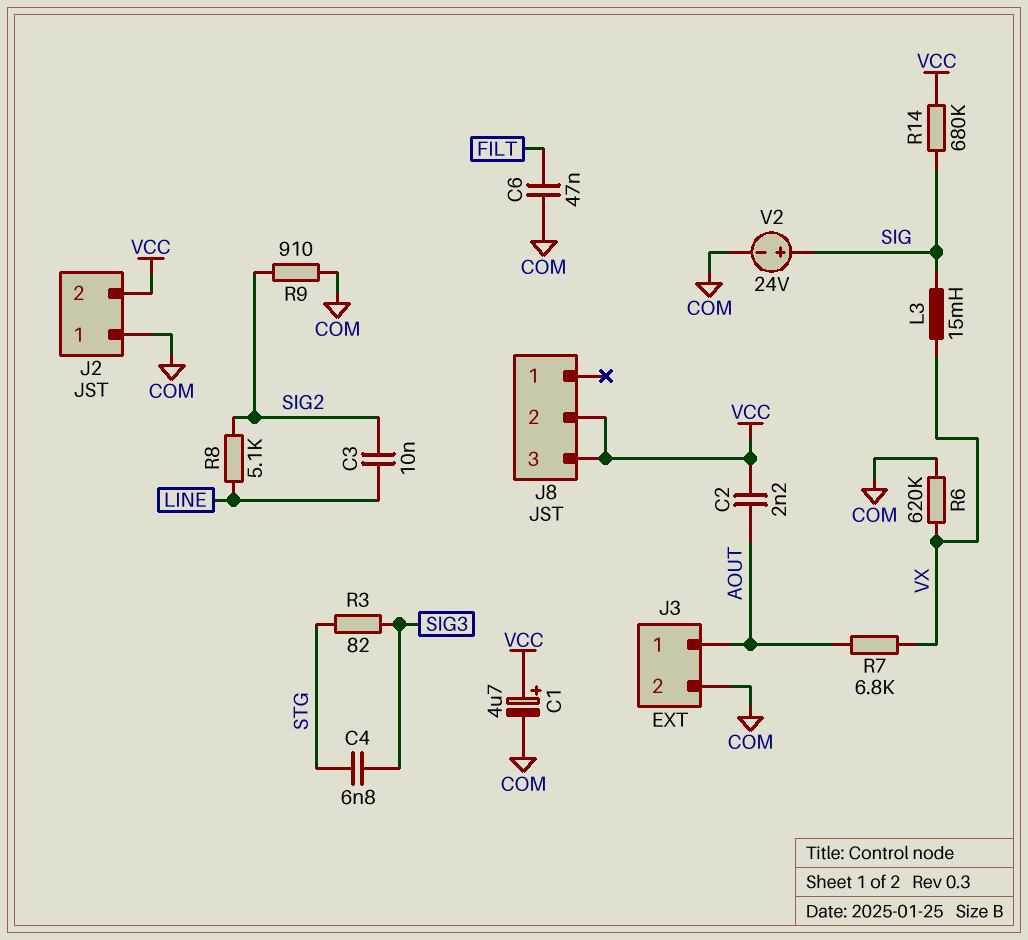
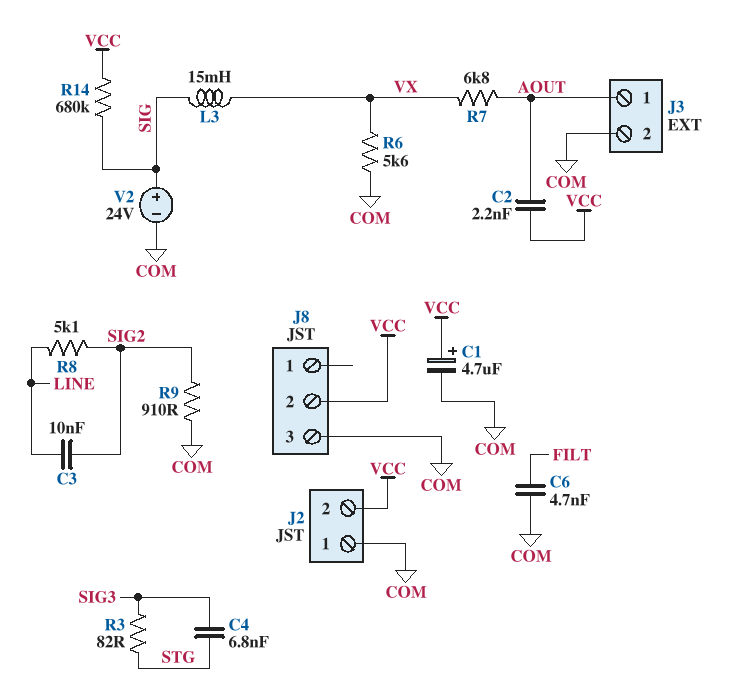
C6: 47nF (COM, FILT) -> 4.7nF (COM, FILT)
J8 pin 3: VCC -> COM
R6: 620k (COM, VX) -> 5.6k (COM, VX)

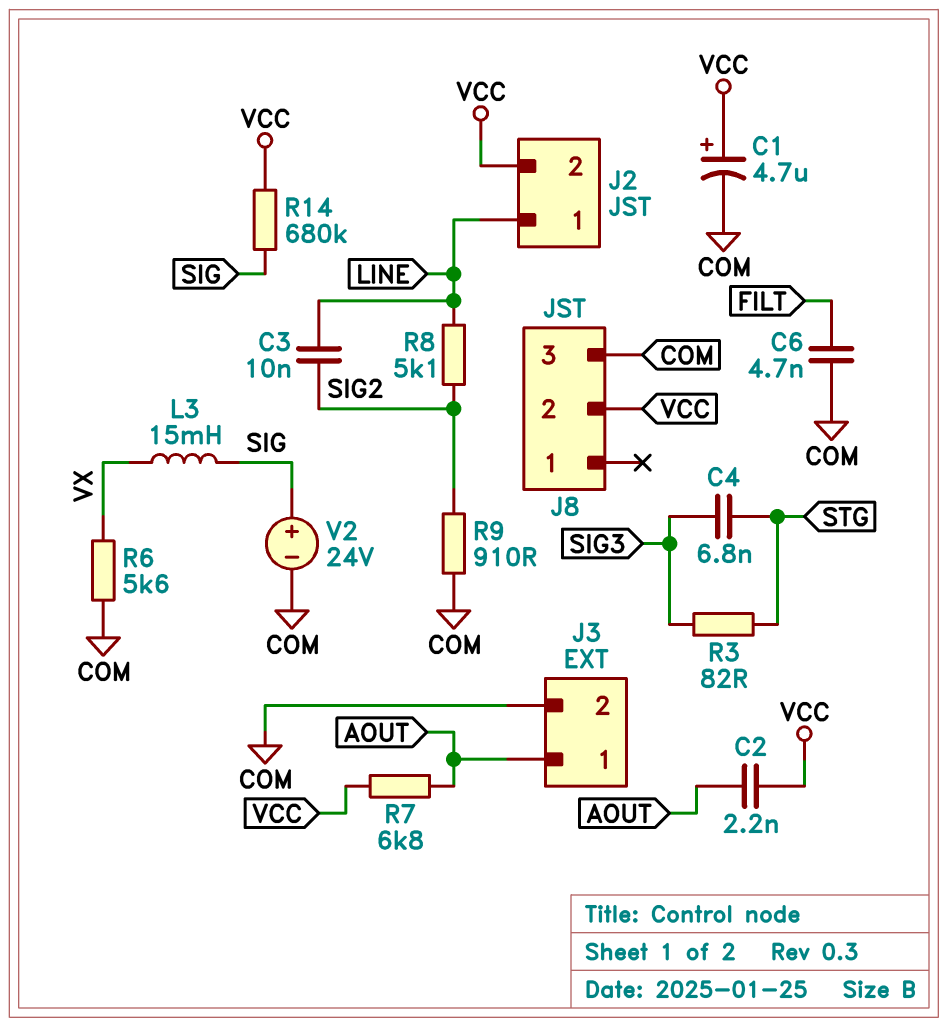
J2 pin 1: COM -> LINE
R7: 6.8k (AOUT, VX) -> 6.8k (AOUT, VCC)

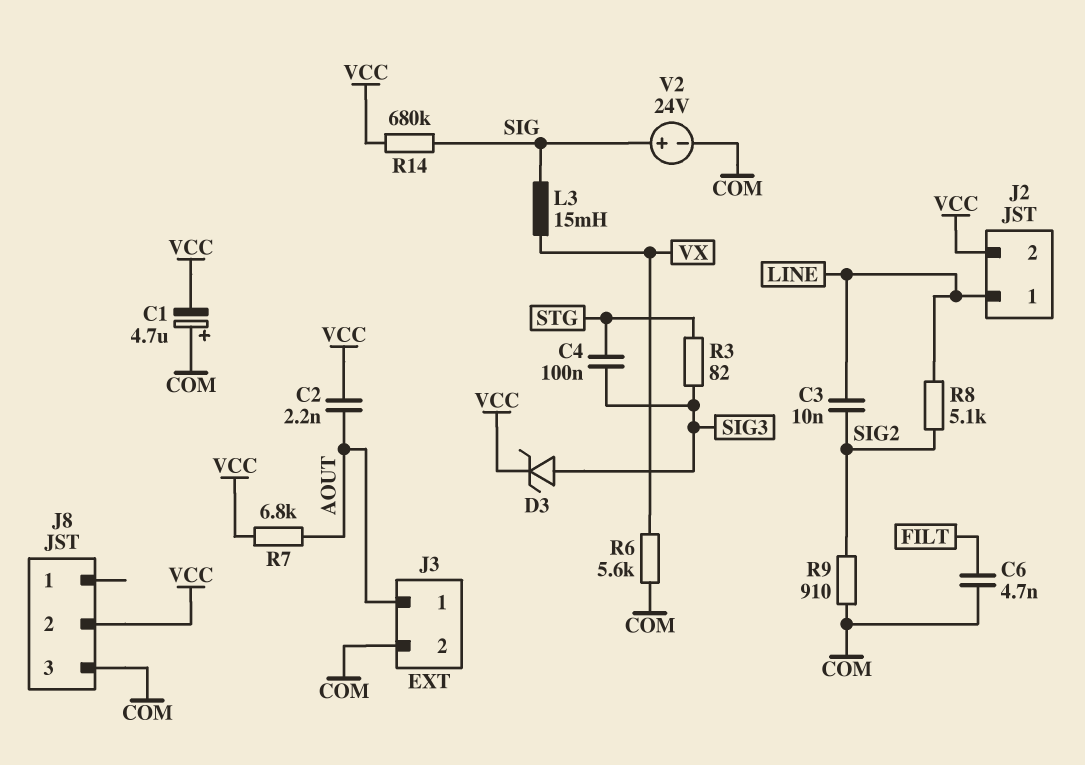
C1: 4.7uF (plus VCC, minus COM) -> 4.7uF (plus COM, minus VCC)
C4: 6.8nF (SIG3, STG) -> 100nF (SIG3, STG)
D3: none -> zener (A SIG3, K VCC)

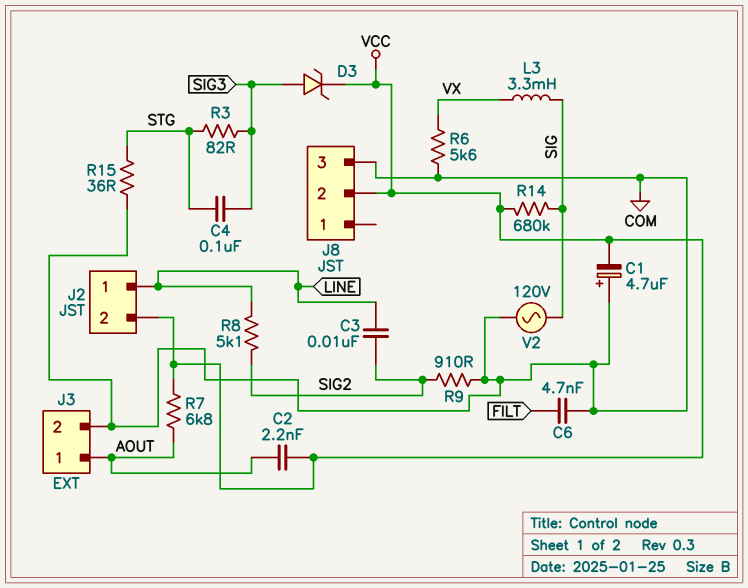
L3: 15mH (SIG, VX) -> 3.3mH (SIG, VX)
R15: none -> 36 (COM, STG)
V2: 24V (plus SIG, minus COM) -> AC 120V (COM, SIG)

